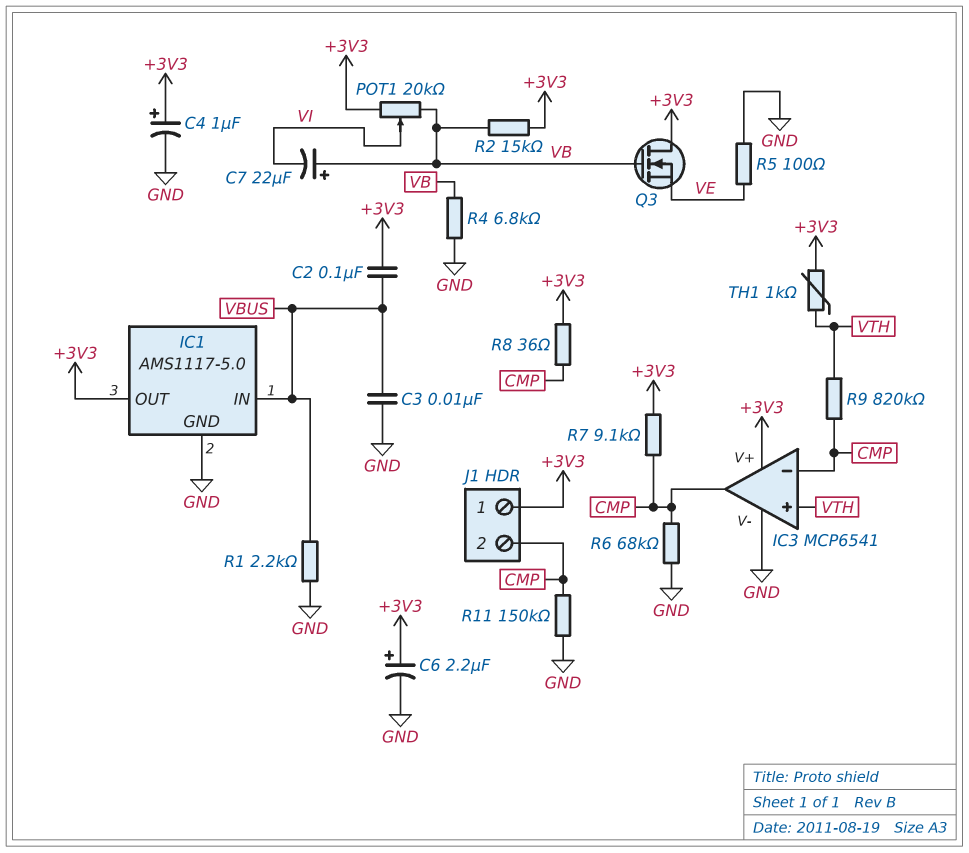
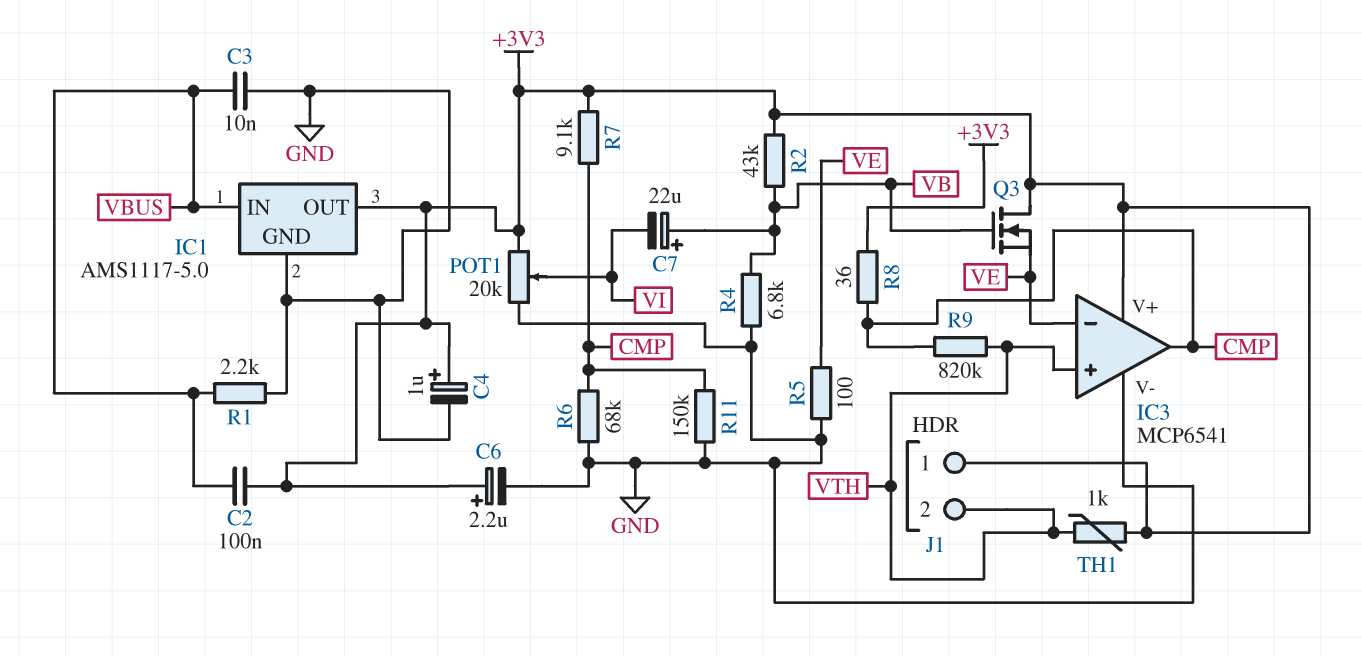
IC3 pin in-: CMP -> VE
J1 pin 2: CMP -> VTH
POT1: 20k (+3V3, VB, wiper VI) -> 20k (+3V3, GND, wiper VI)
R2: 15k (+3V3, VB) -> 43k (+3V3, VB)

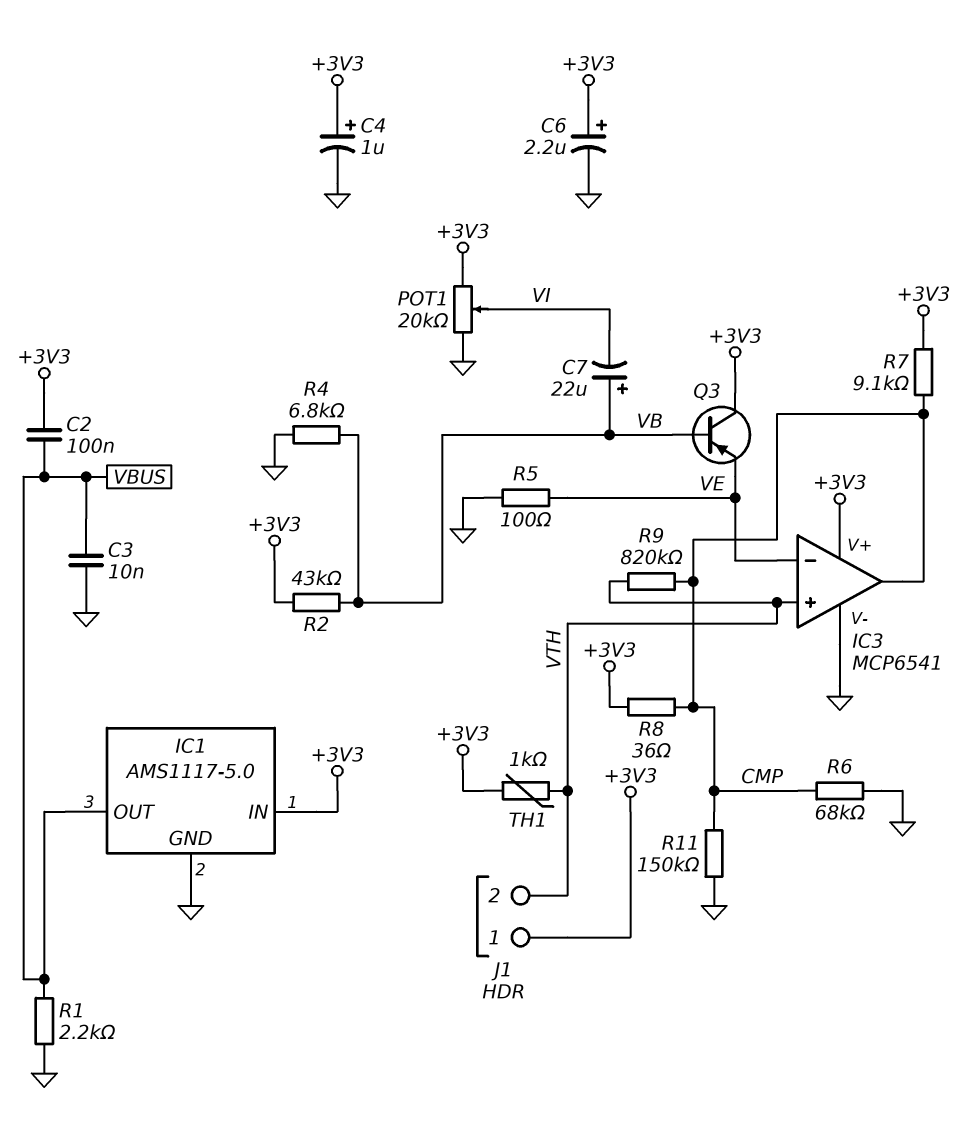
IC1 pin IN: VBUS -> +3V3
IC1 pin OUT: +3V3 -> VBUS
Q3: NMOS (G VB, D +3V3, S VE) -> PNP (B VB, C +3V3, E VE)

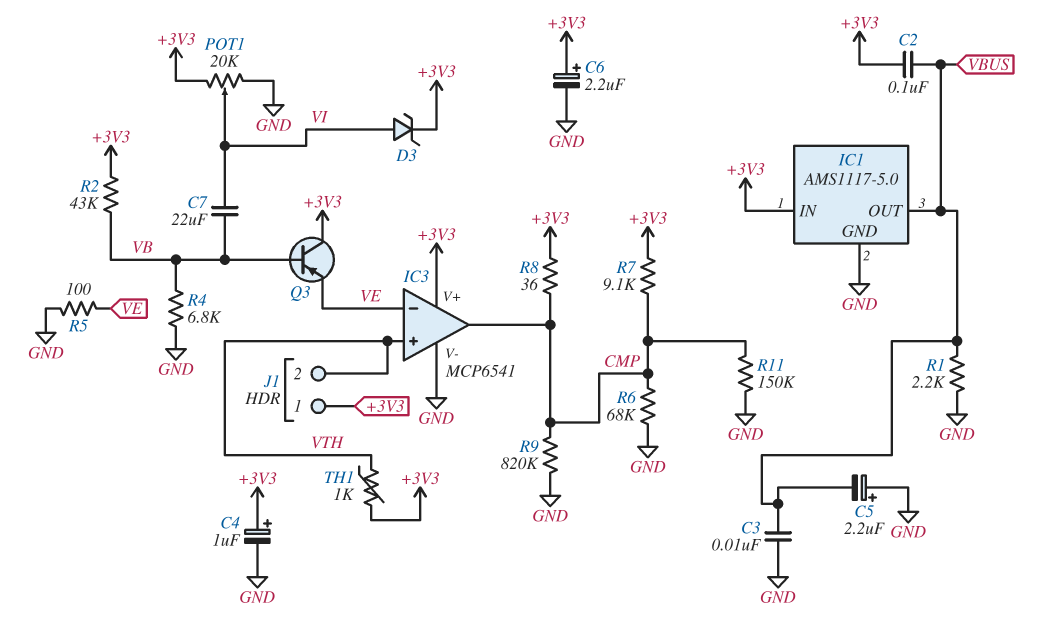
C5: none -> 2.2uF (plus GND, minus VBUS)
C7: 22uF (plus VB, minus VI) -> 22uF (VB, VI)
D3: none -> zener (A VI, K +3V3)
R9: 820k (CMP, VTH) -> 820k (CMP, GND)

